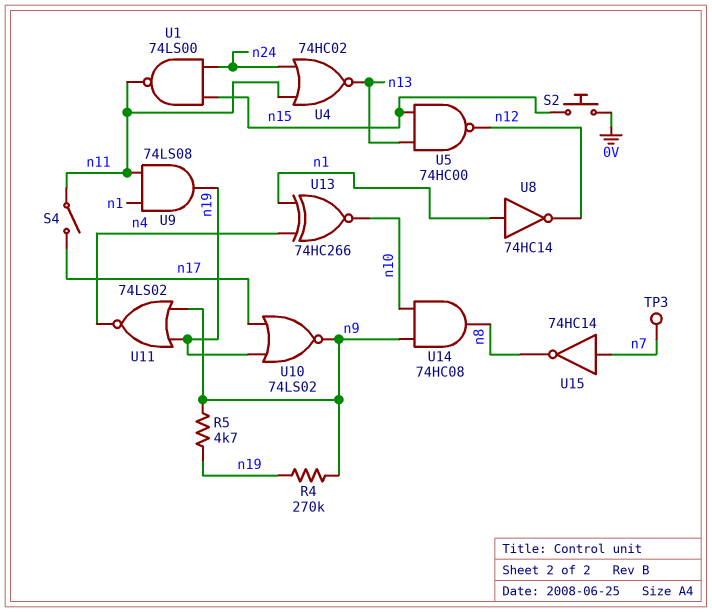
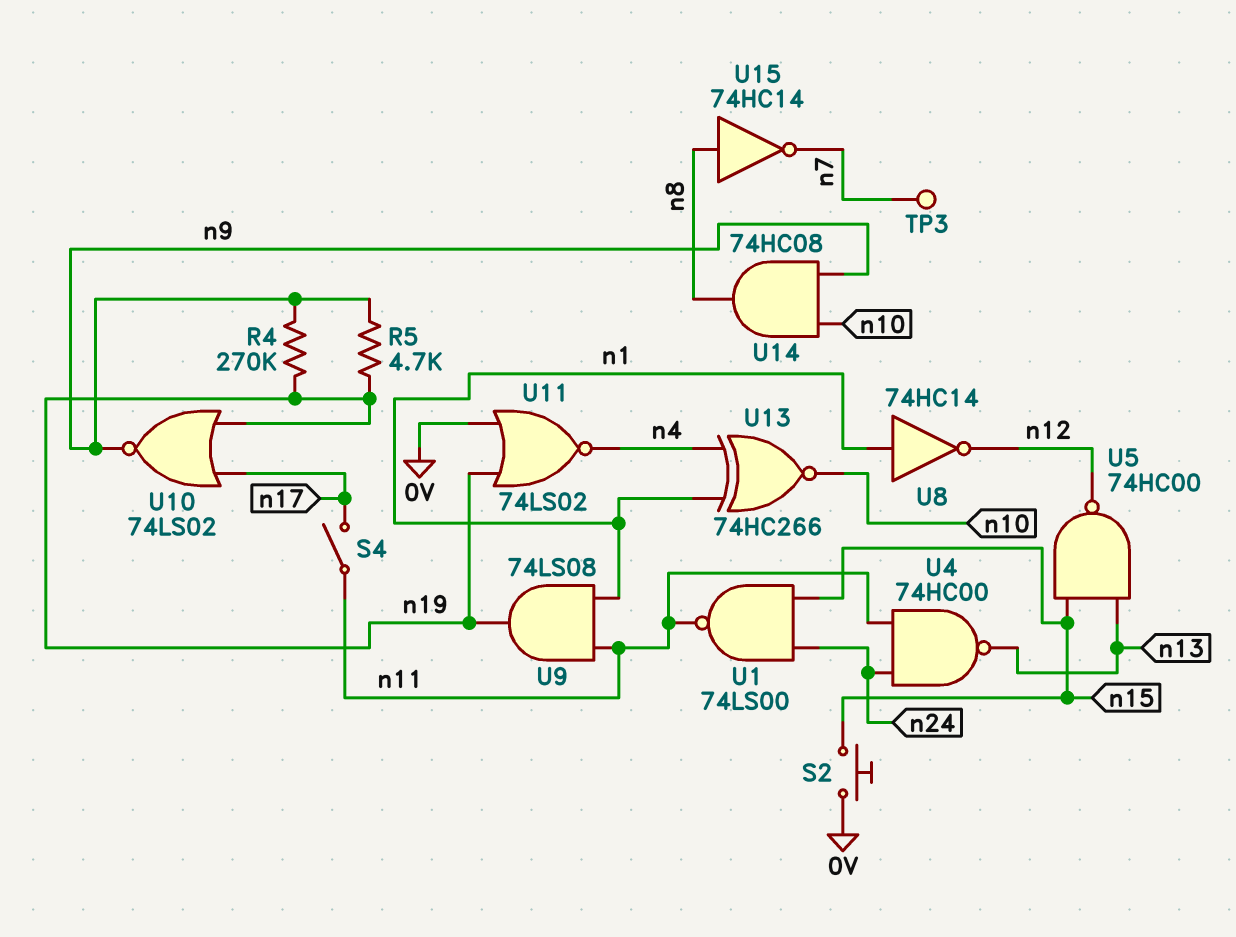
U4: NOR 74HC02 (in n11, in n24, out n13) -> NAND 74HC00 (in n11, in n24, out n13)
U11: NOR 74LS02 (in n9, in n19, out n4) -> NOR 74LS02 (in 0V, in n19, out n4)
U15: NOT 74HC14 (in n7, out n8) -> NOT 74HC14 (in n8, out n7)

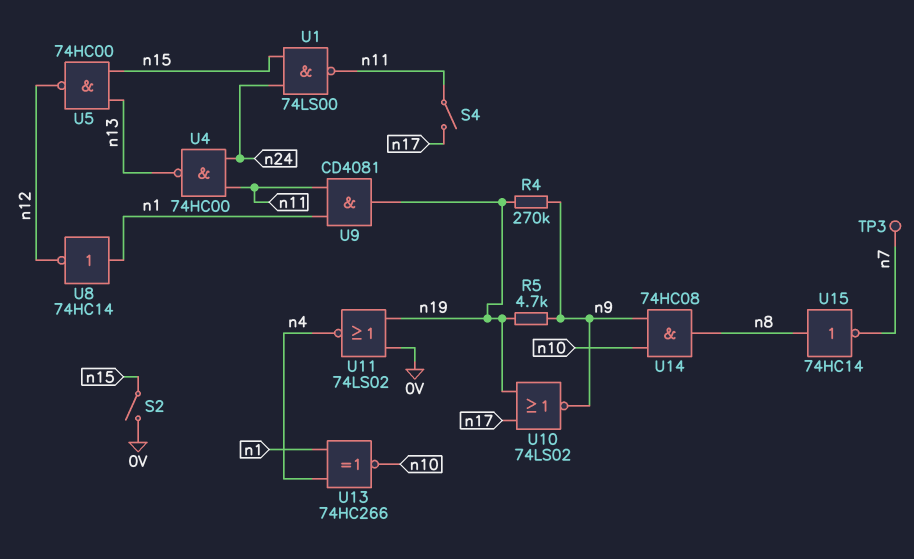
S2: button (0V, n15) -> switch (0V, n15)
U9: AND 74LS08 (in n1, in n11, out n19) -> AND CD4081 (in n1, in n11, out n19)

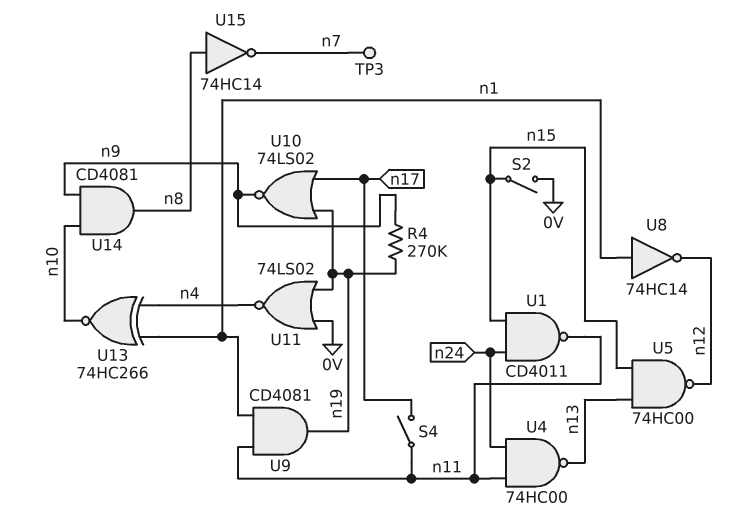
R5: 4.7k (n9, n19) -> none
U1: NAND 74LS00 (in n15, in n24, out n11) -> NAND CD4011 (in n15, in n24, out n11)
U14: AND 74HC08 (in n9, in n10, out n8) -> AND CD4081 (in n9, in n10, out n8)

